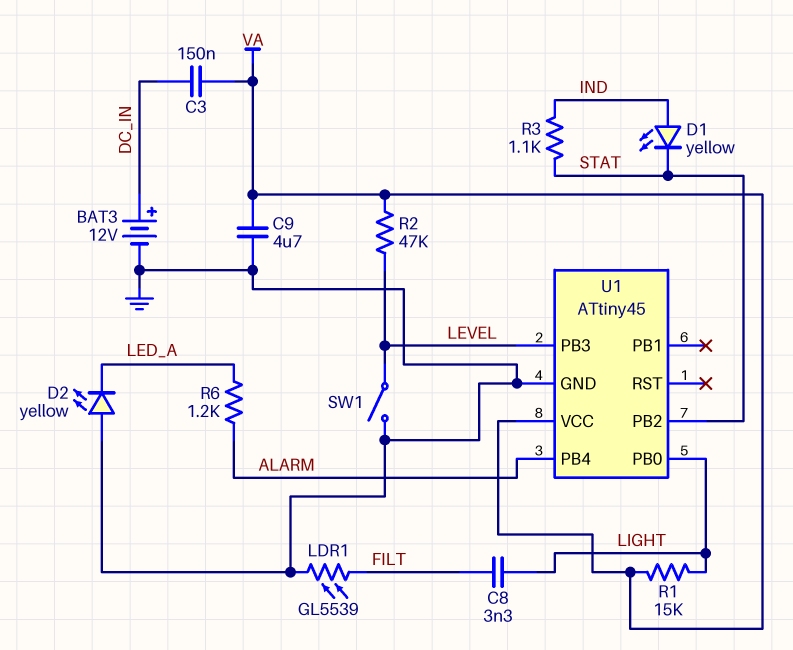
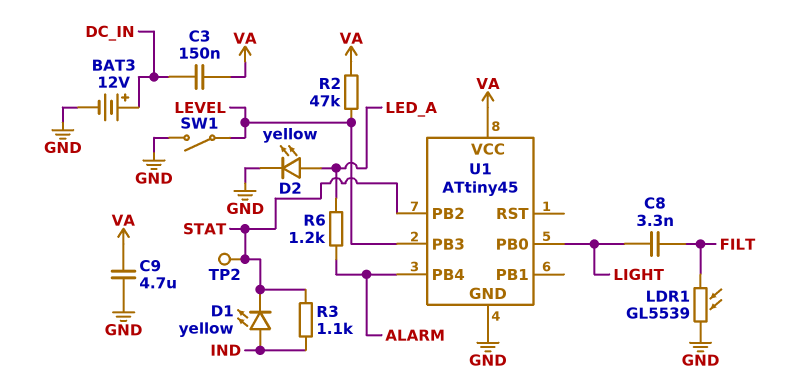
D2: LED yellow (A GND, K LED_A) -> LED yellow (A LED_A, K GND)
R1: 15k (LIGHT, VA) -> none
TP2: none -> test point (STAT)

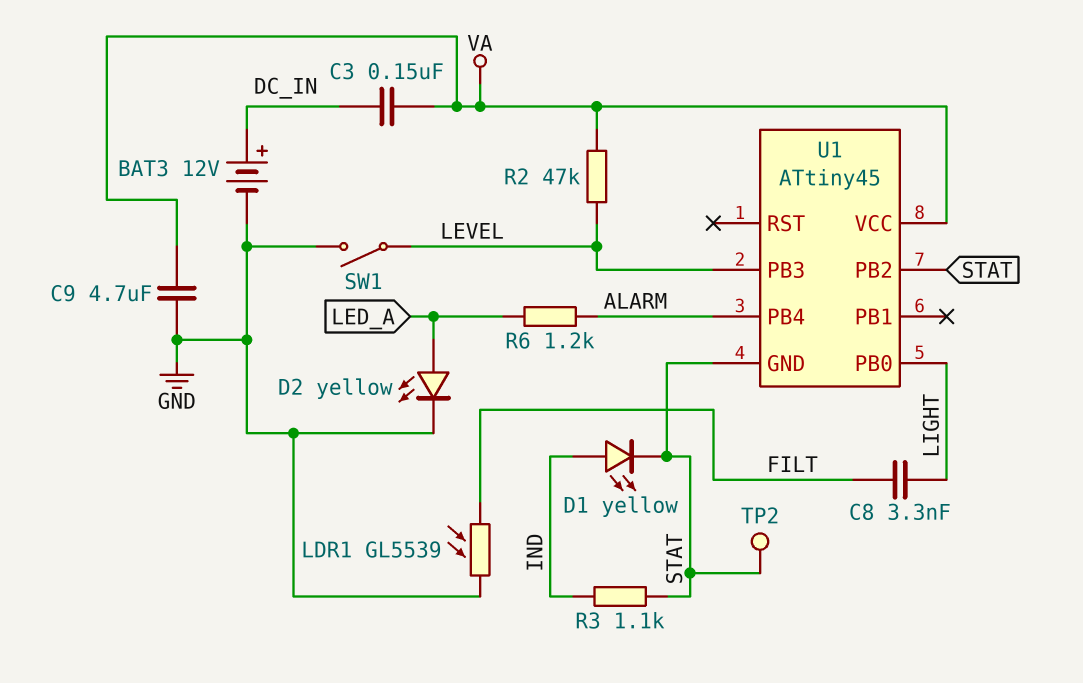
U1 pin GND: GND -> STAT

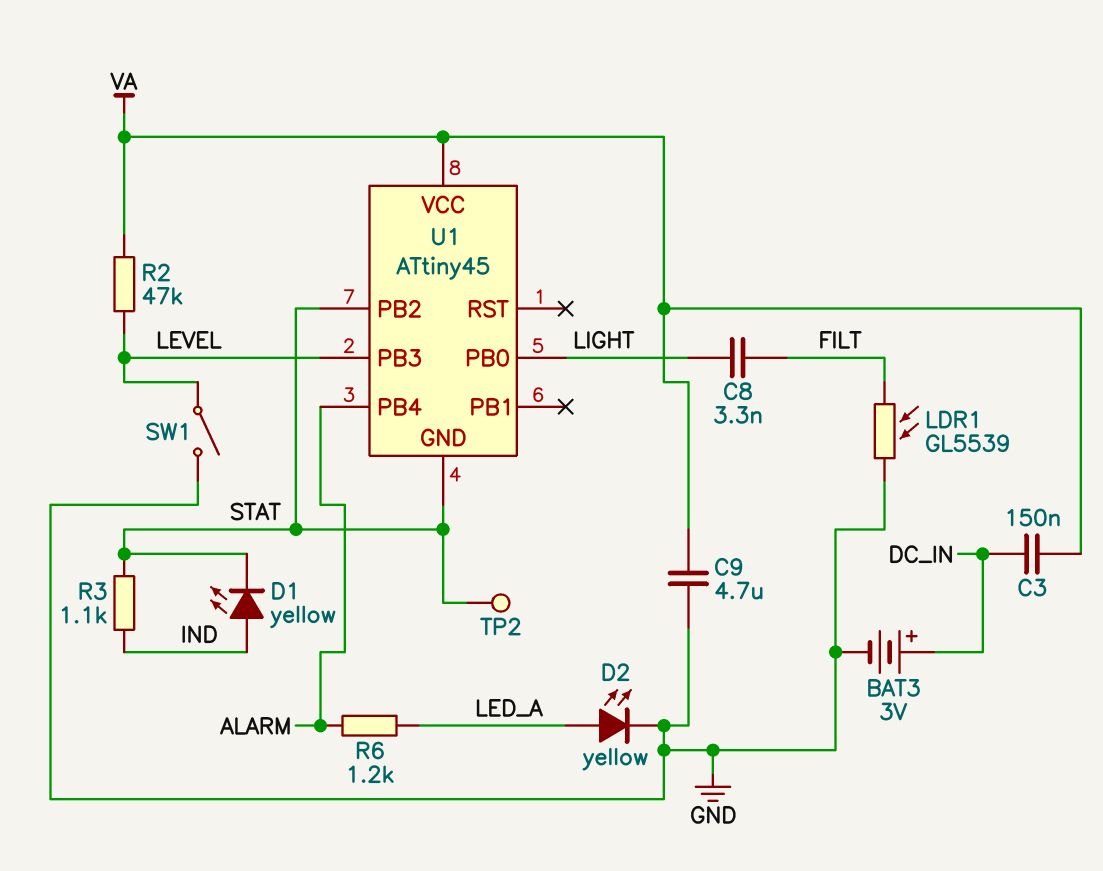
BAT3: 12V (plus DC_IN, minus GND) -> 3V (plus DC_IN, minus GND)

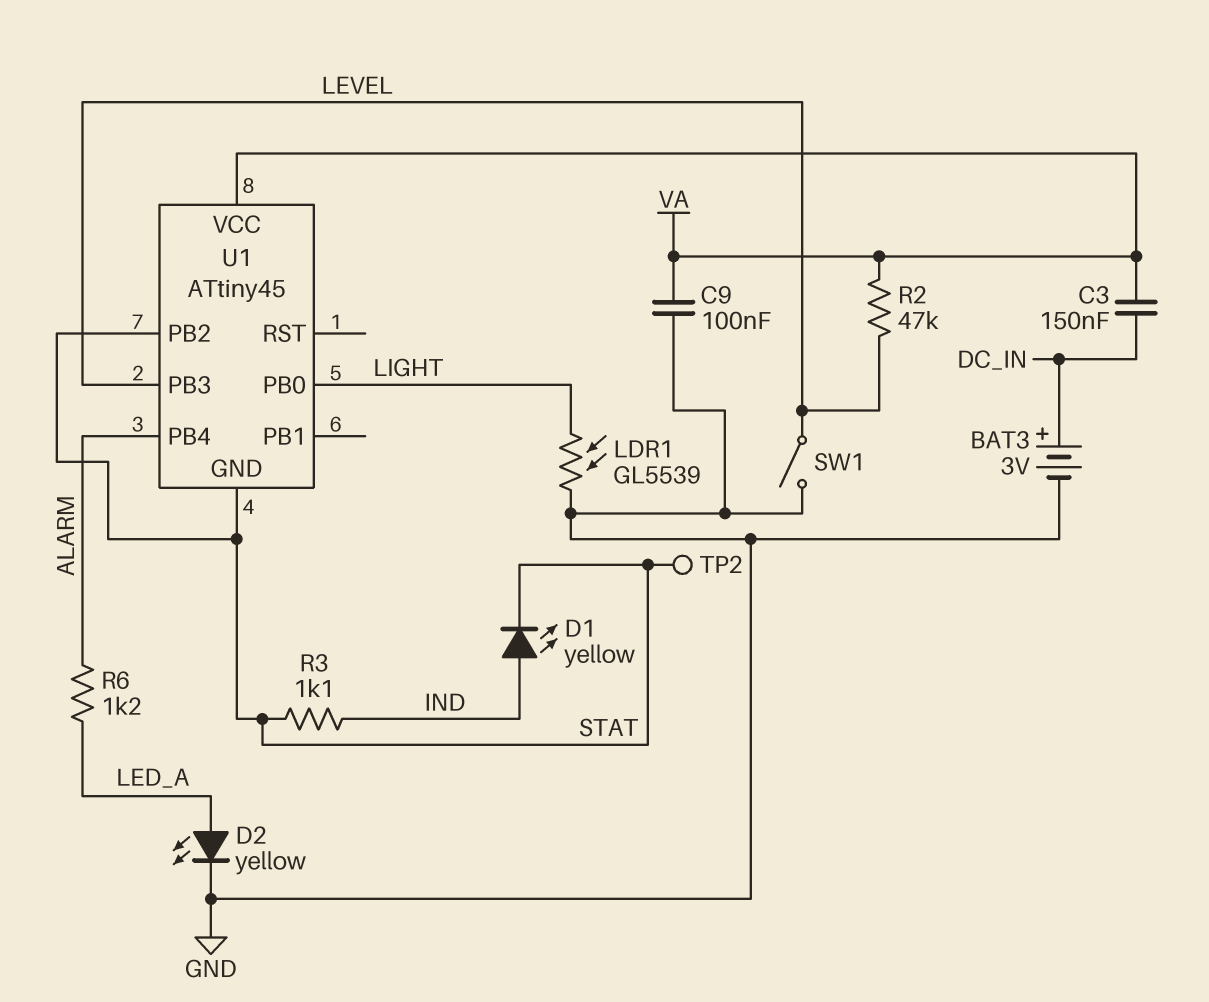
C8: 3.3nF (FILT, LIGHT) -> none
C9: 4.7uF (GND, VA) -> 100nF (GND, VA)
LDR1: GL5539 (FILT, GND) -> GL5539 (GND, LIGHT)

